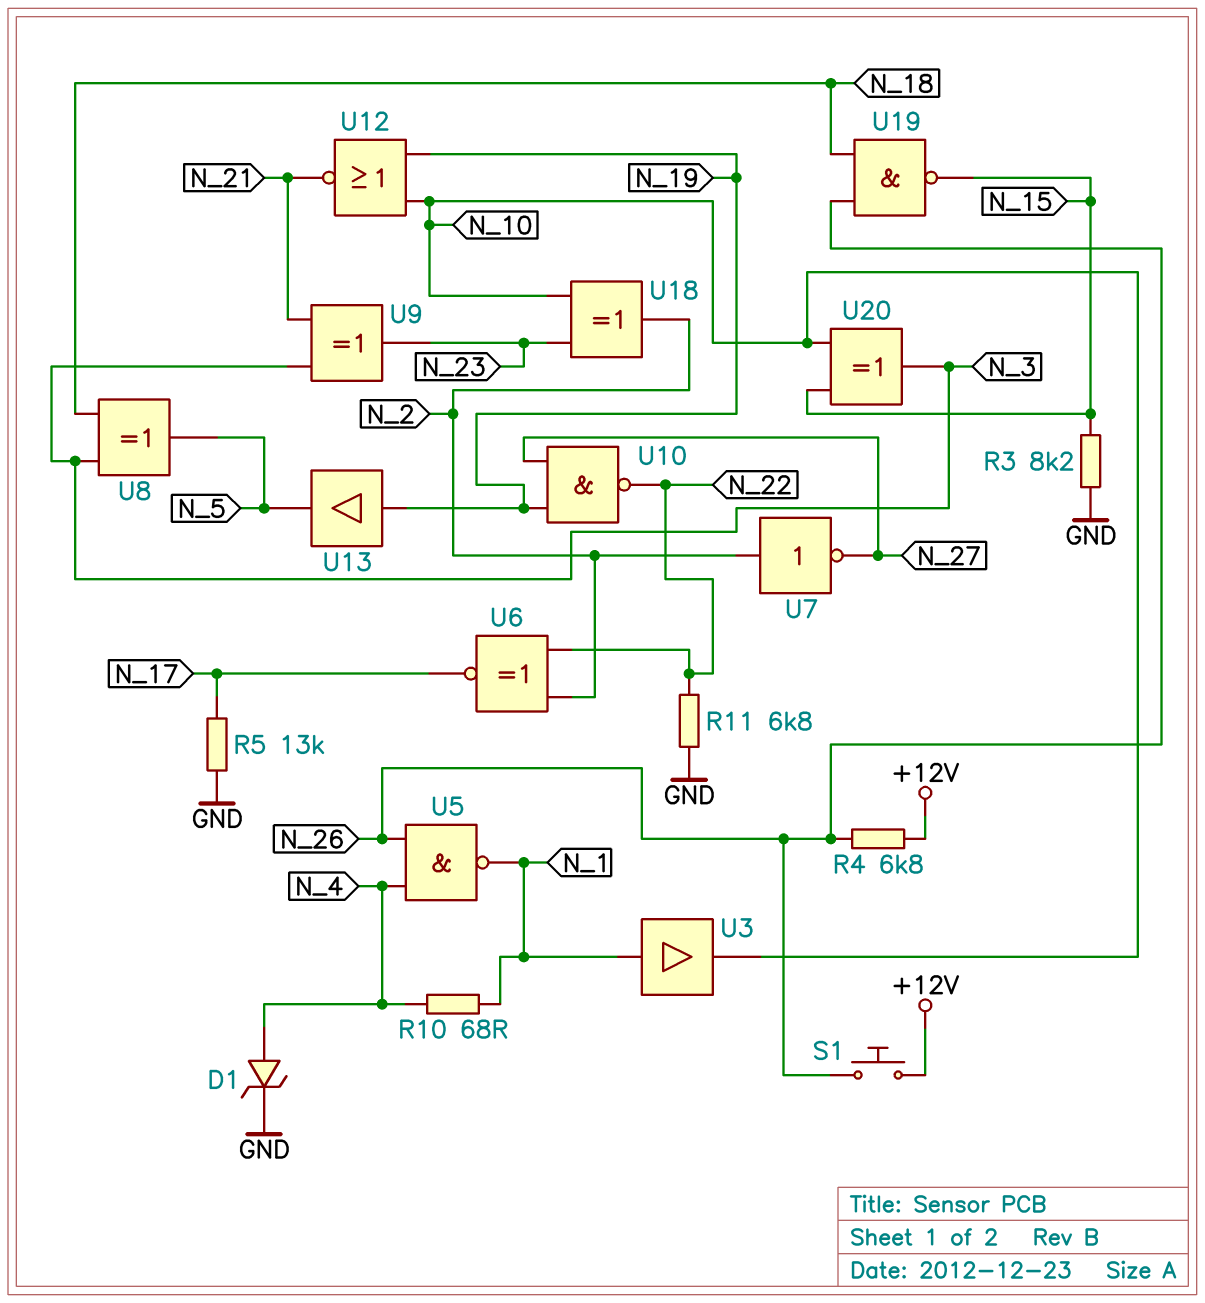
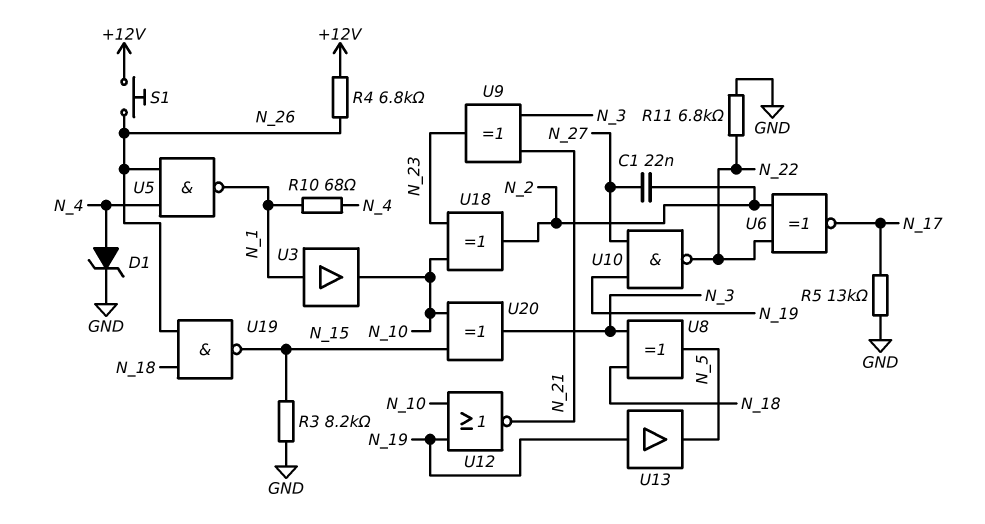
C1: none -> 22nF (N_2, N_27)
U7: NOT (in N_2, out N_27) -> none

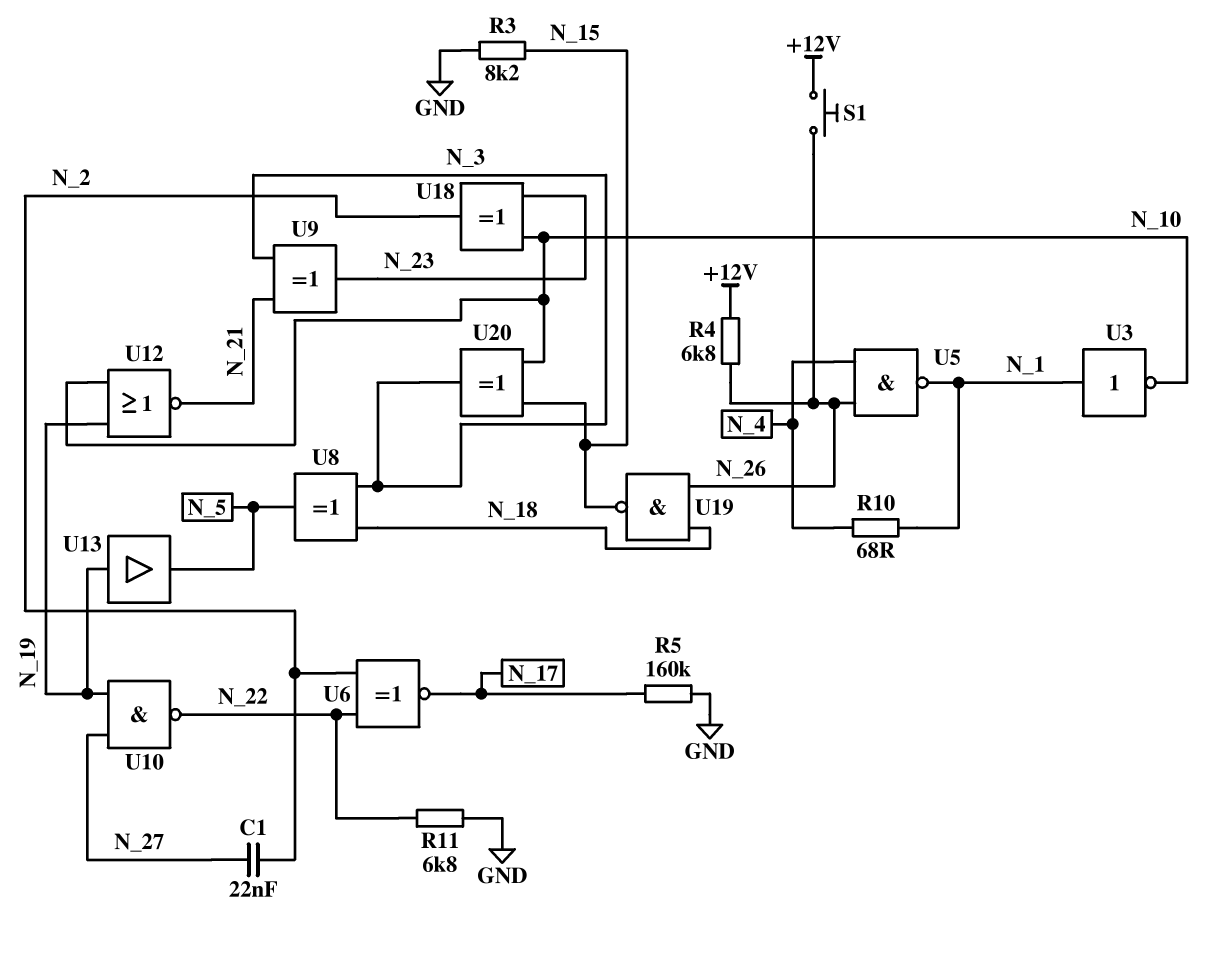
D1: zener (A N_4, K GND) -> none
R5: 13k (GND, N_17) -> 160k (GND, N_17)
U3: buffer (in N_1, out N_10) -> NOT (in N_1, out N_10)

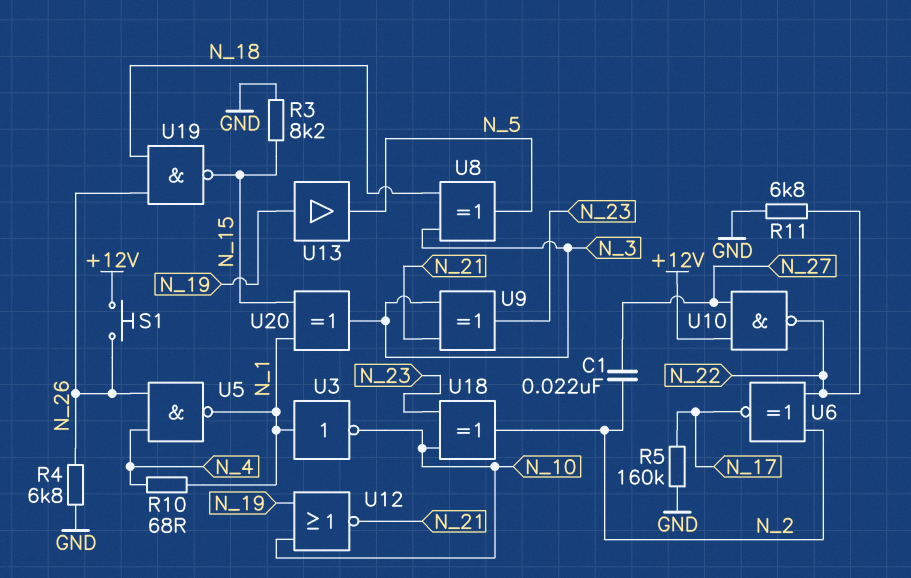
R4: 6.8k (+12V, N_26) -> 6.8k (GND, N_26)
U10: NAND (in N_19, in N_27, out N_22) -> NAND (in +12V, in N_27, out N_22)
U20: XOR (in N_10, in N_15, out N_3) -> XOR (in N_1, in N_15, out N_3)

